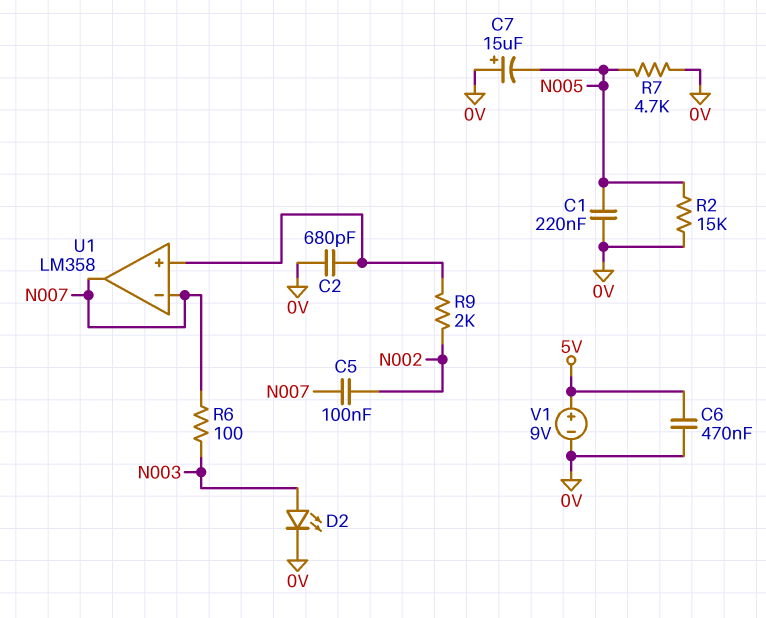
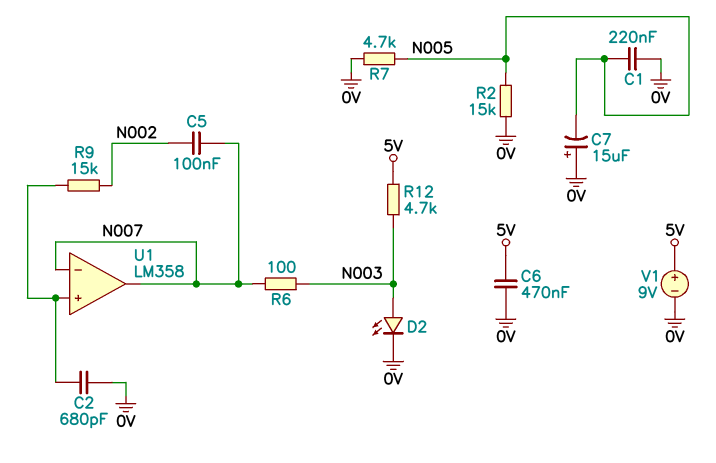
R9: 2k (N002, U1/in+) -> 15k (N002, U1/in+)
R12: none -> 4.7k (5V, N003)

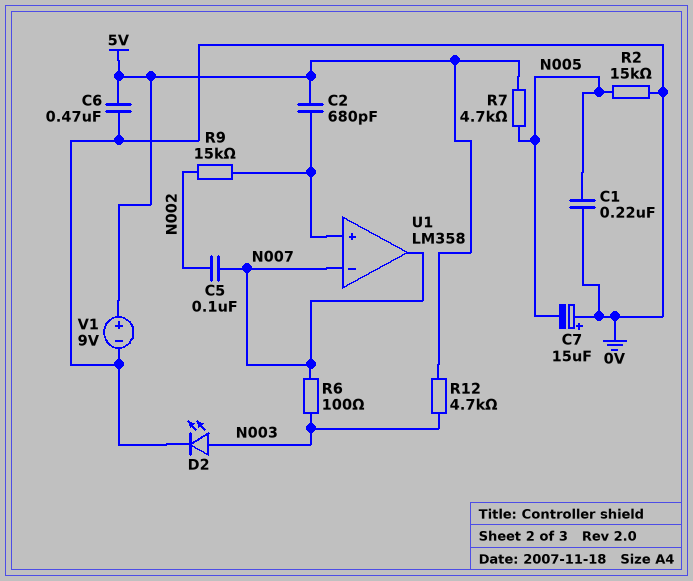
C2: 680pF (0V, U1/in+) -> 680pF (5V, U1/in+)
R7: 4.7k (0V, N005) -> 4.7k (5V, N005)

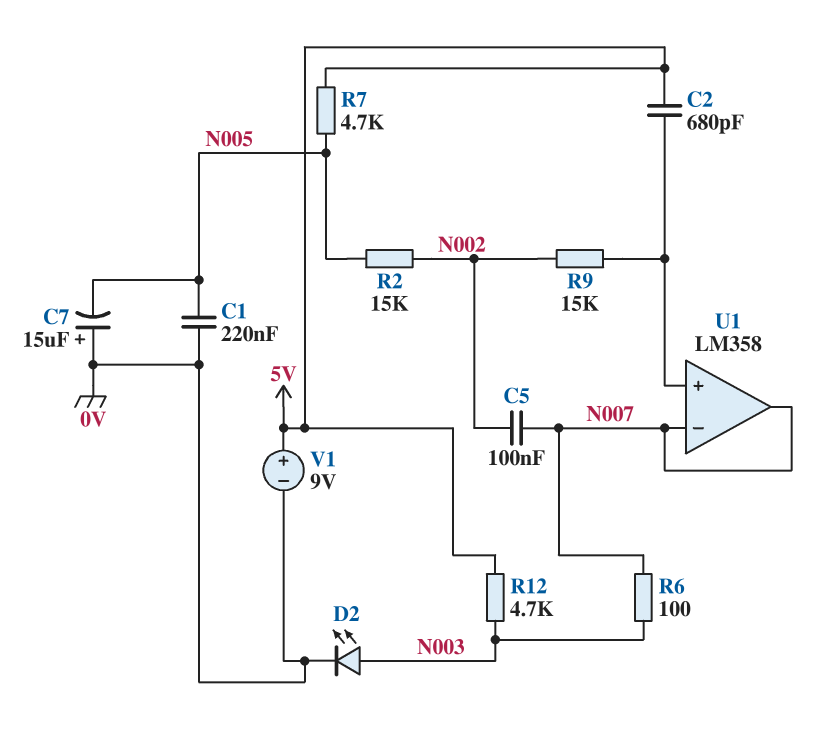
C6: 470nF (0V, 5V) -> none
R2: 15k (0V, N005) -> 15k (N002, N005)

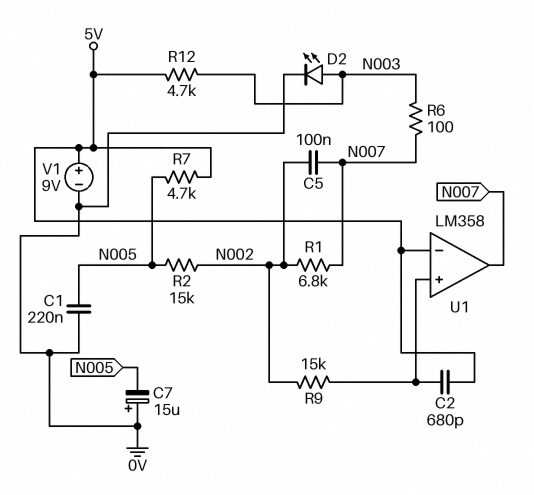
R1: none -> 6.8k (N002, N007)
U1 pin in-: N007 -> 5V

